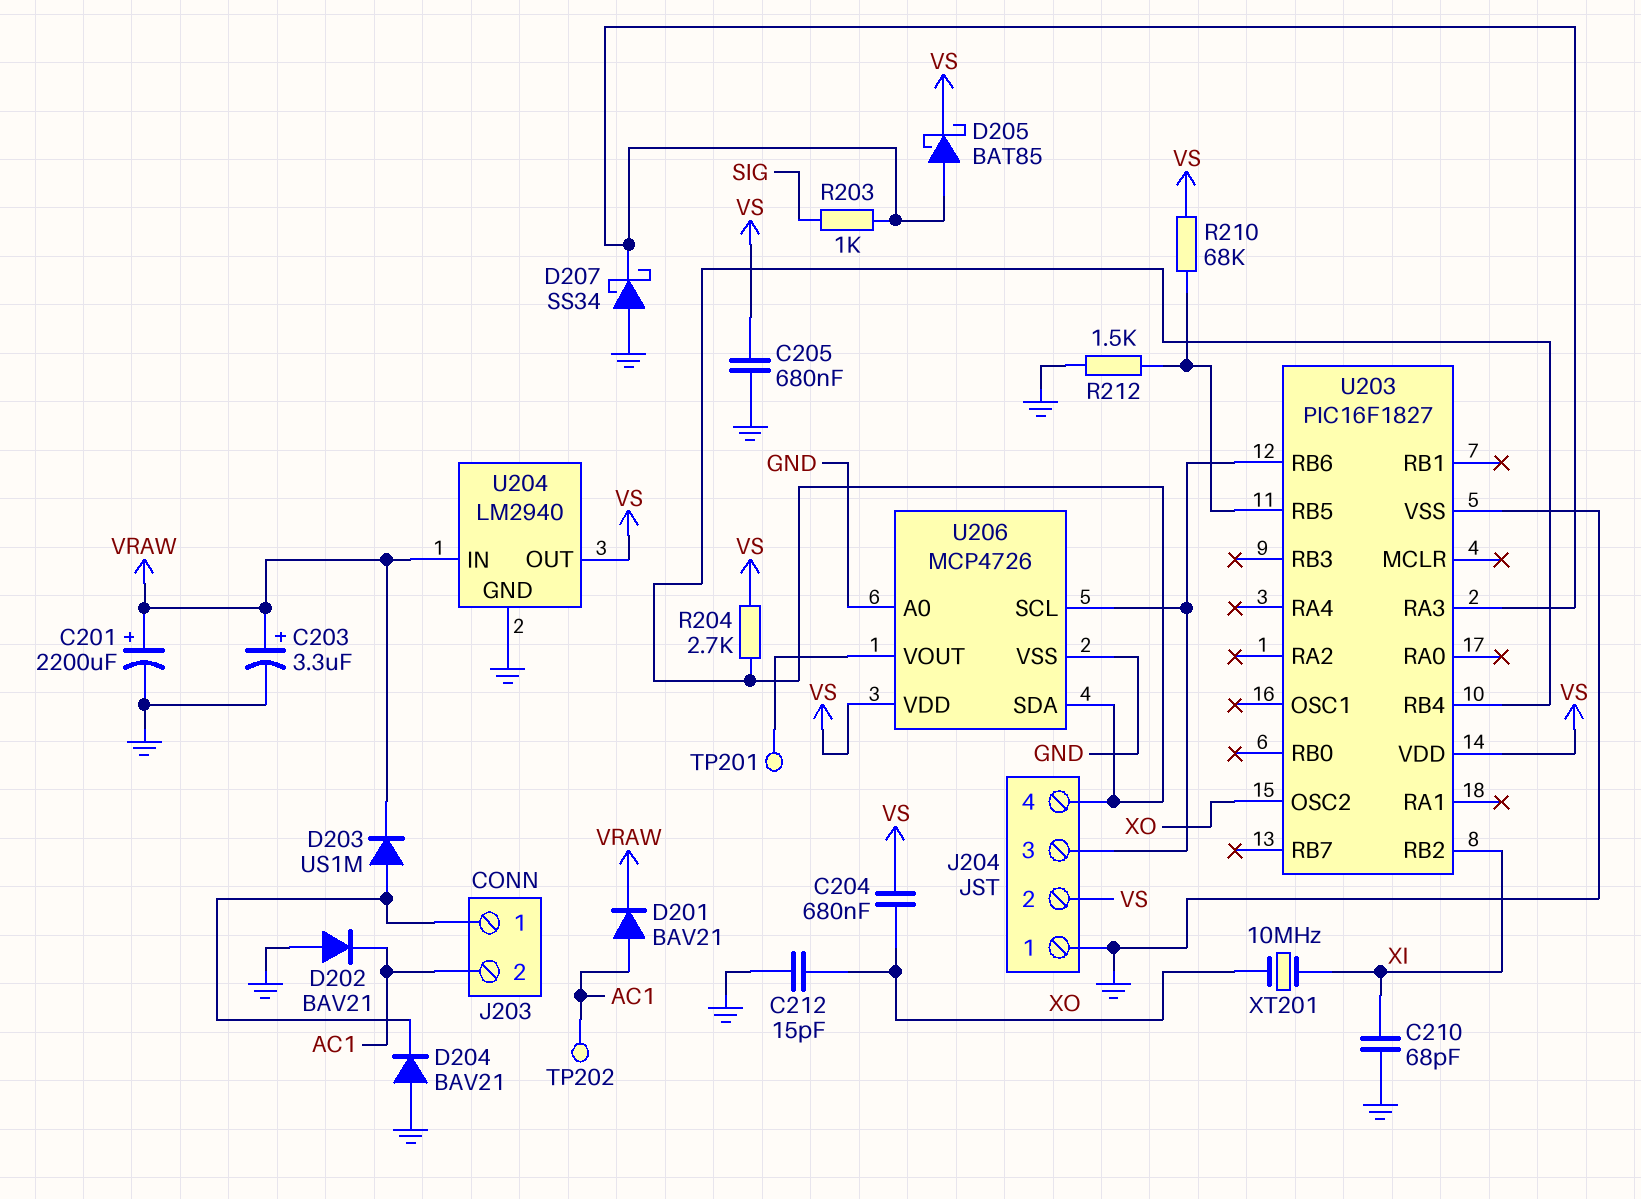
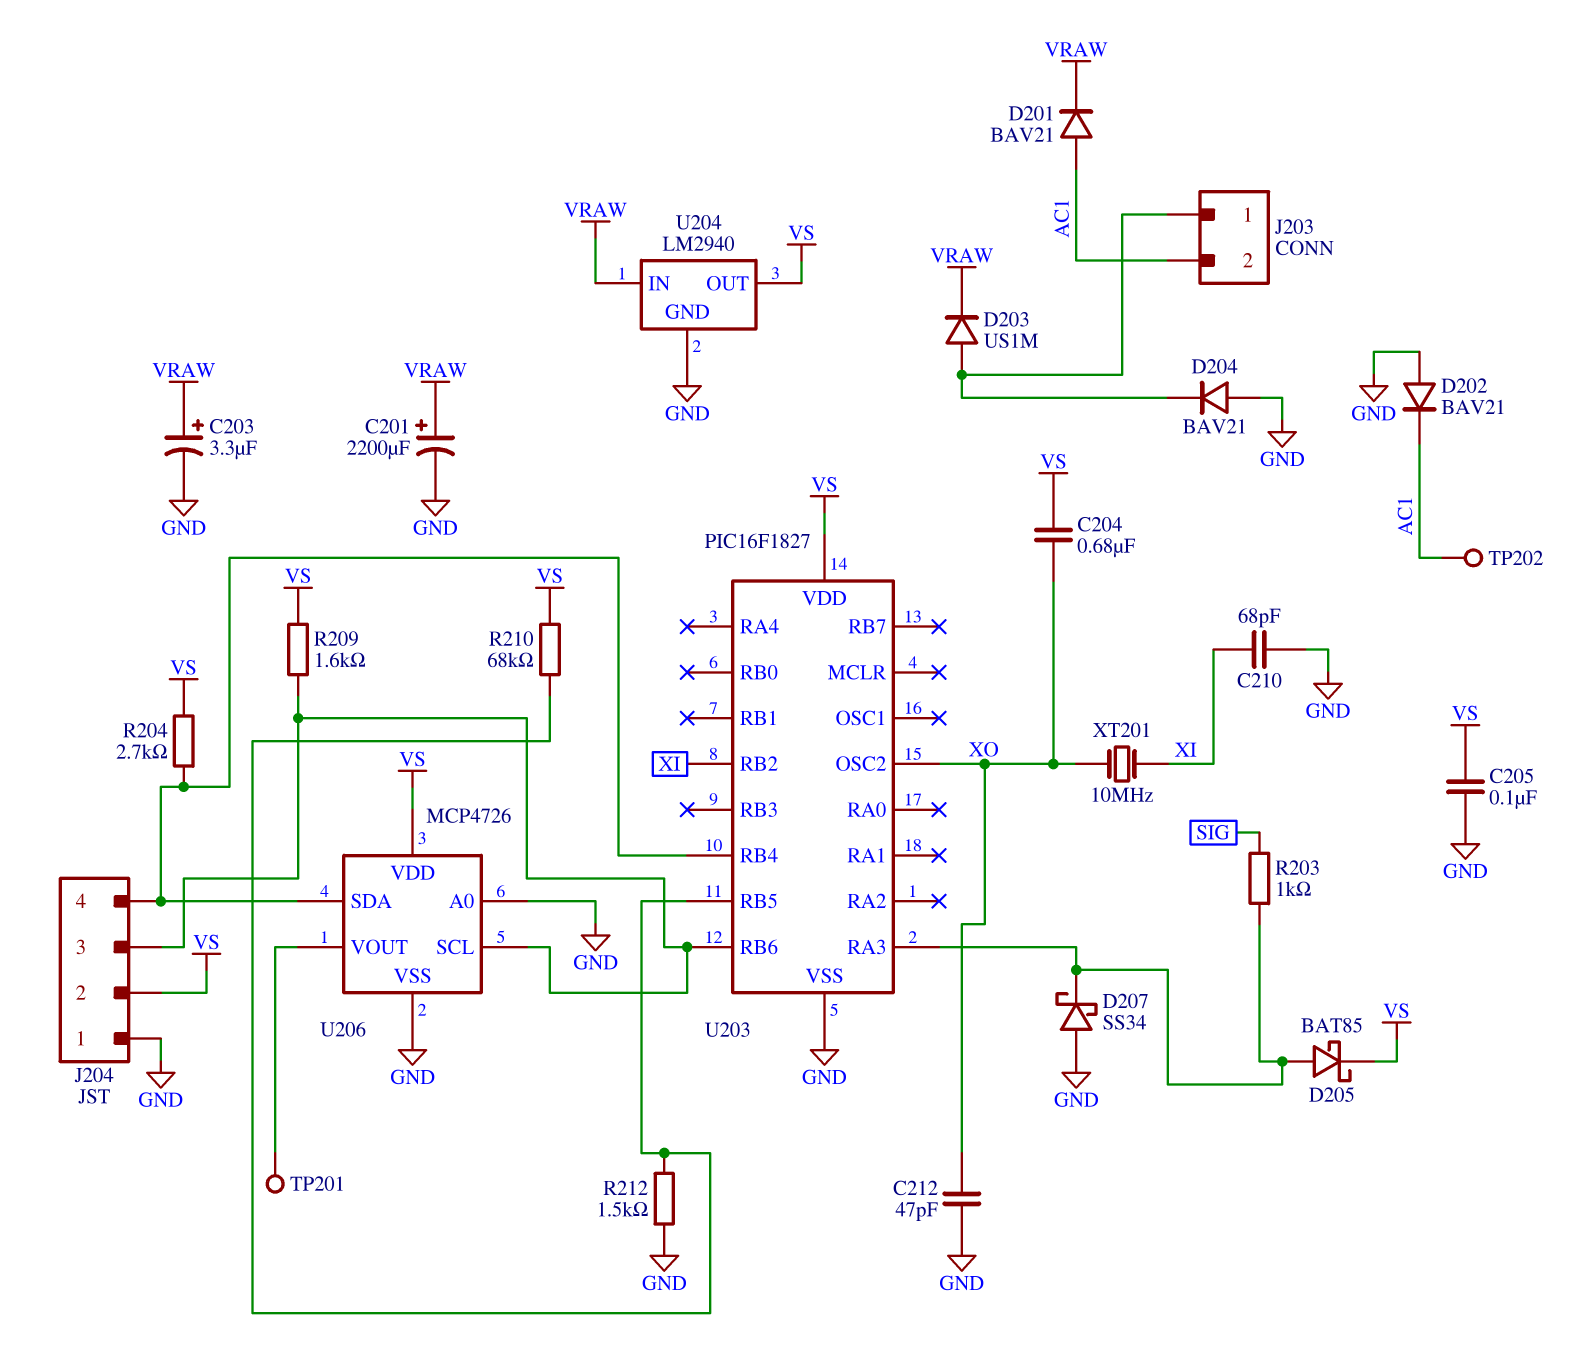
C205: 680nF (GND, VS) -> 100nF (GND, VS)
C212: 15pF (GND, XO) -> 47pF (GND, XO)
R209: none -> 1.6k (J204/3, VS)

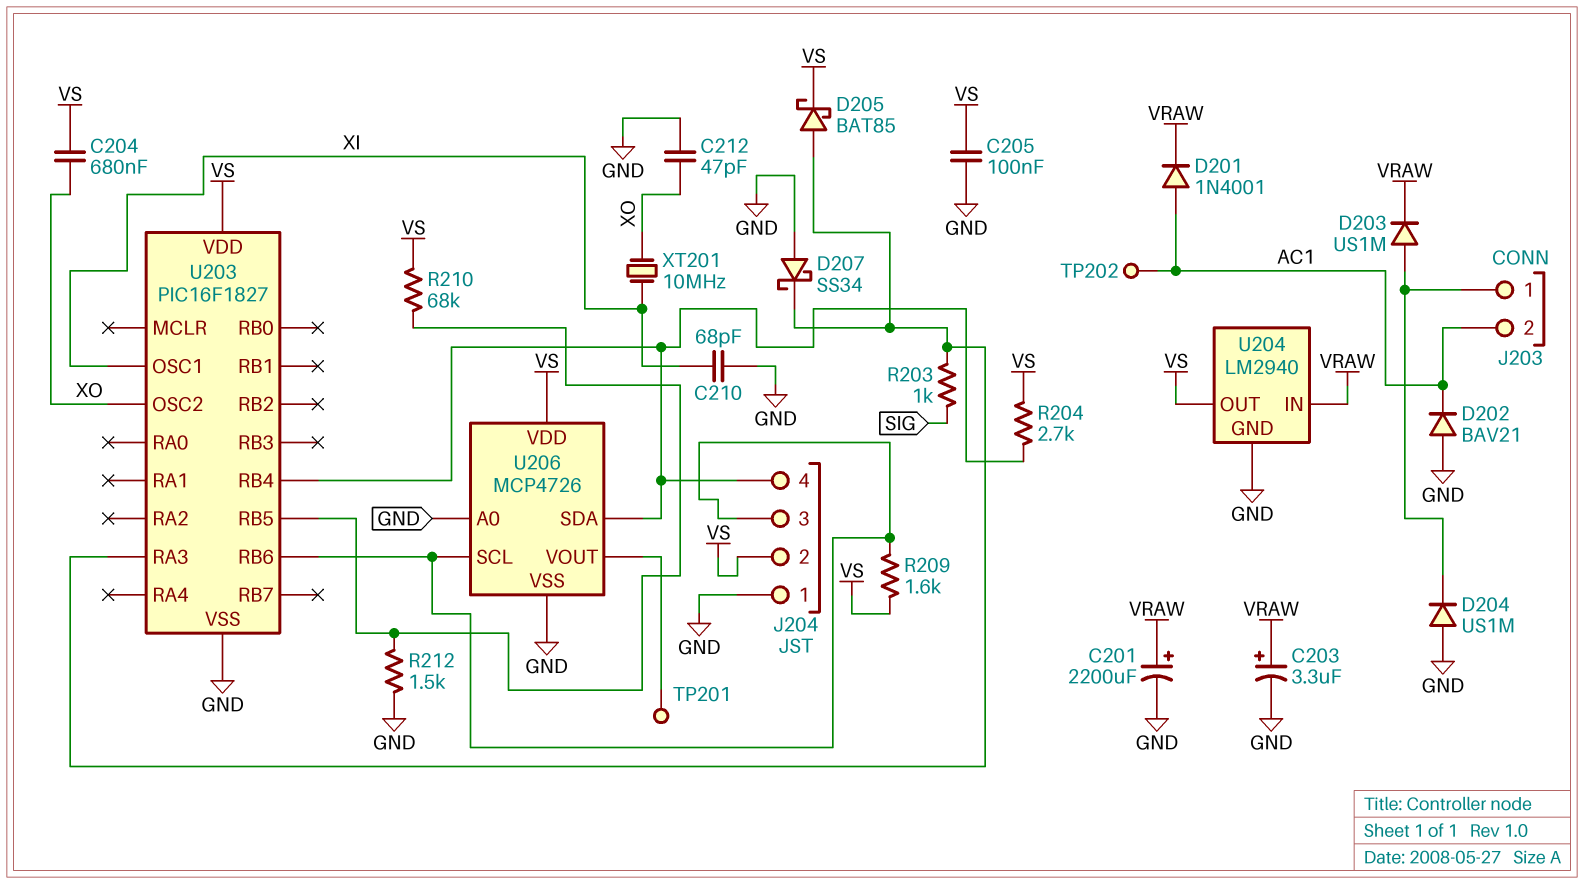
D201: diode BAV21 (A AC1, K VRAW) -> diode 1N4001 (A AC1, K VRAW)
D204: diode BAV21 (A GND, K J203/1) -> diode US1M (A GND, K J203/1)
U203 pin OSC1: none -> XI
U203 pin RB2: XI -> none

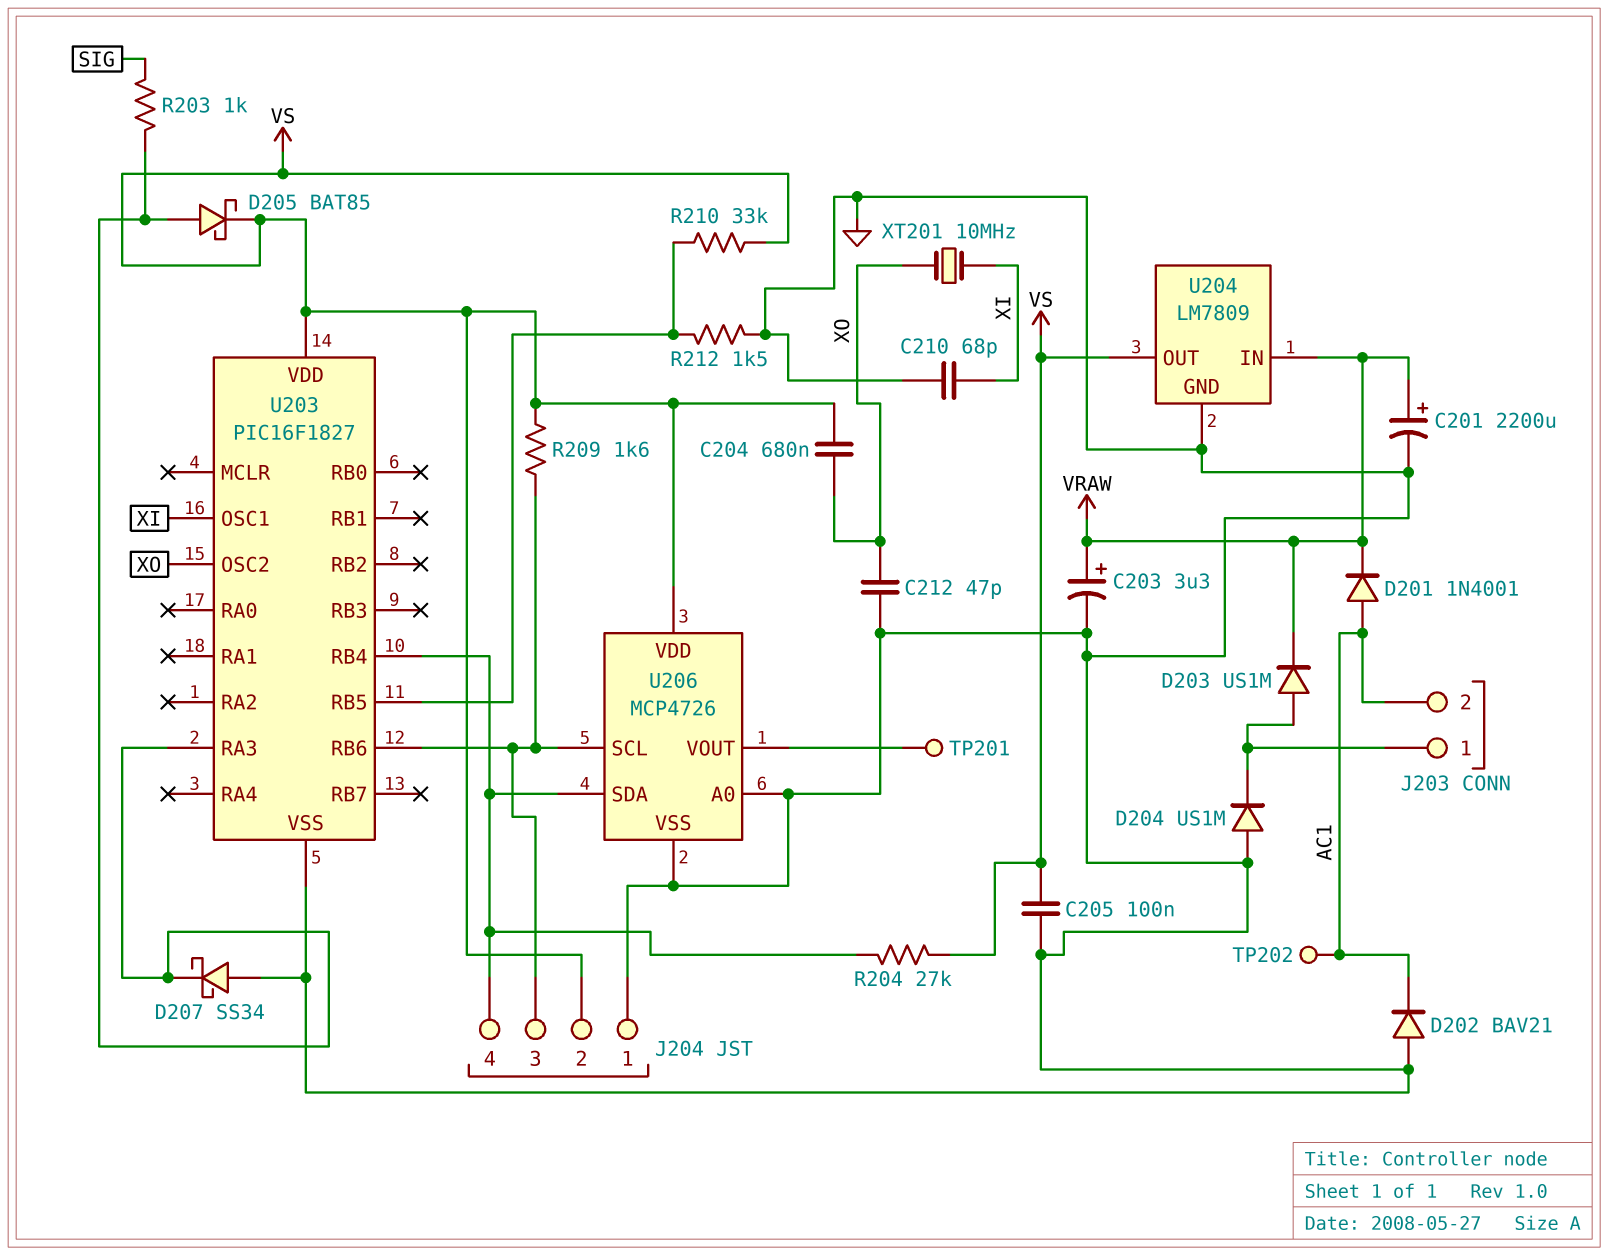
R204: 2.7k (J204/4, VS) -> 27k (J204/4, VS)
R210: 68k (U203/RB5, VS) -> 33k (U203/RB5, VS)
U204: LM2940 -> LM7809

